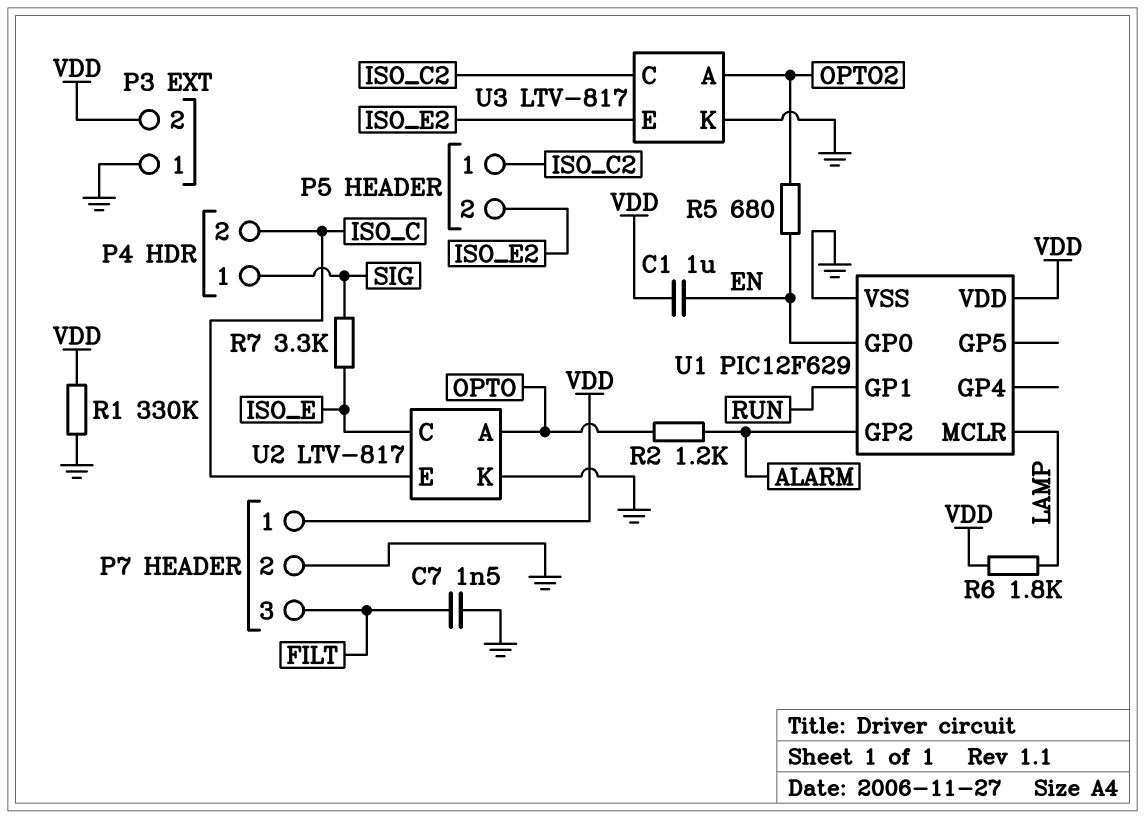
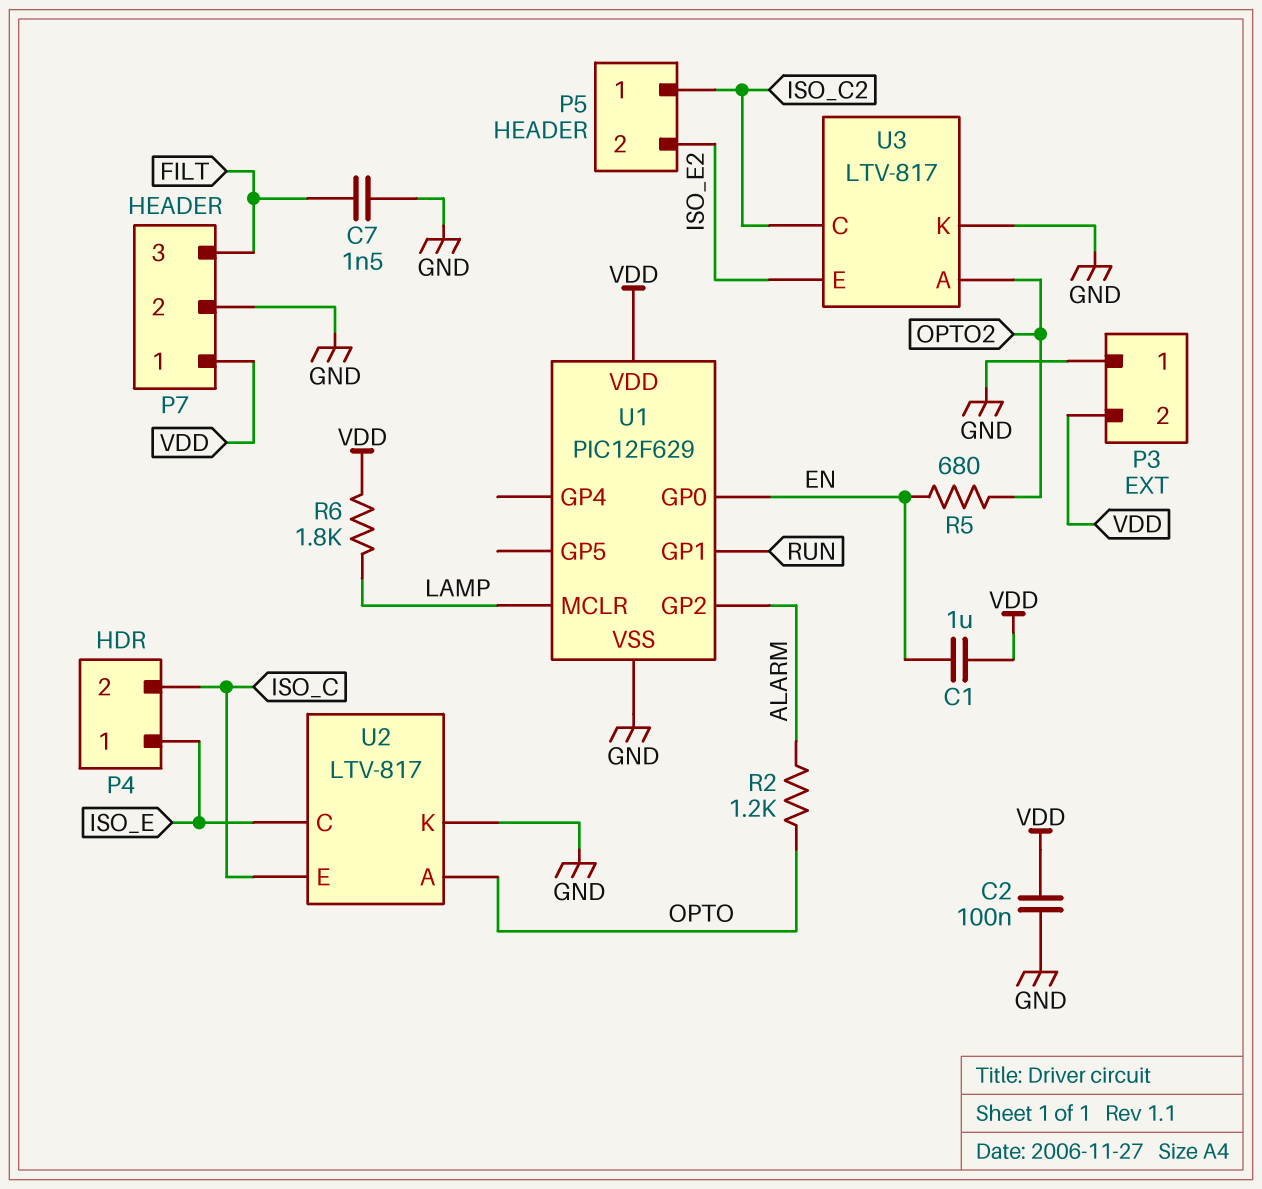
C2: none -> 100nF (GND, VDD)
P4 pin 1: SIG -> ISO_E
R1: 330k (GND, VDD) -> none
R7: 3.3k (ISO_E, SIG) -> none

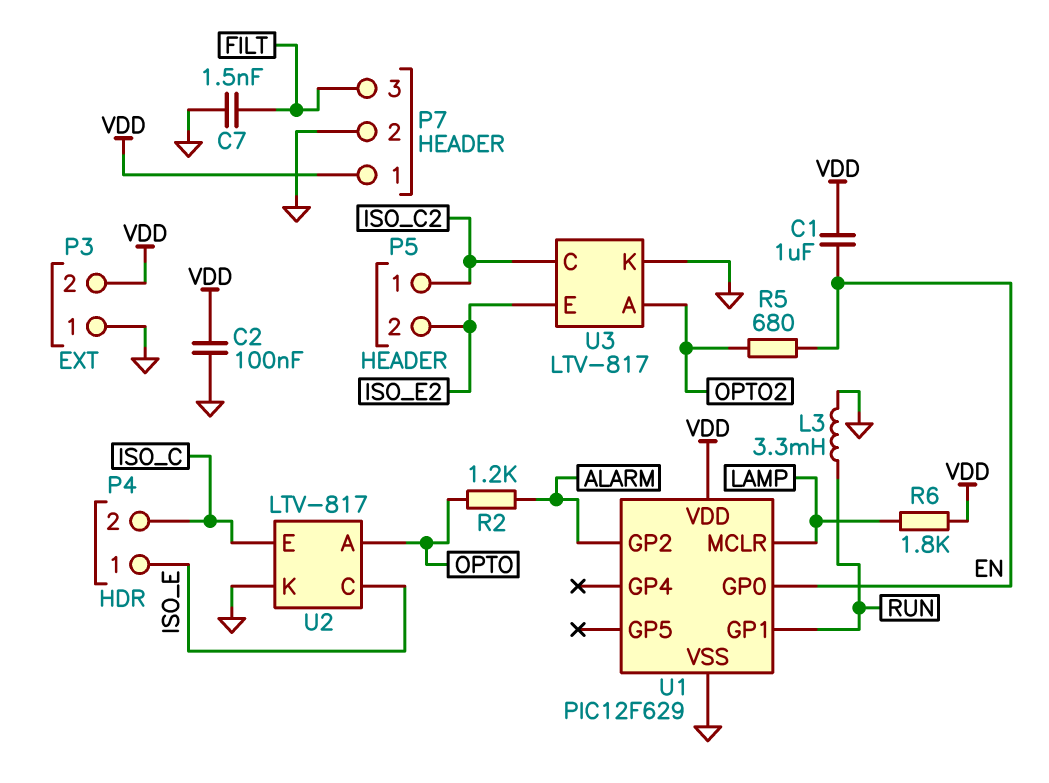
L3: none -> 3.3mH (GND, RUN)

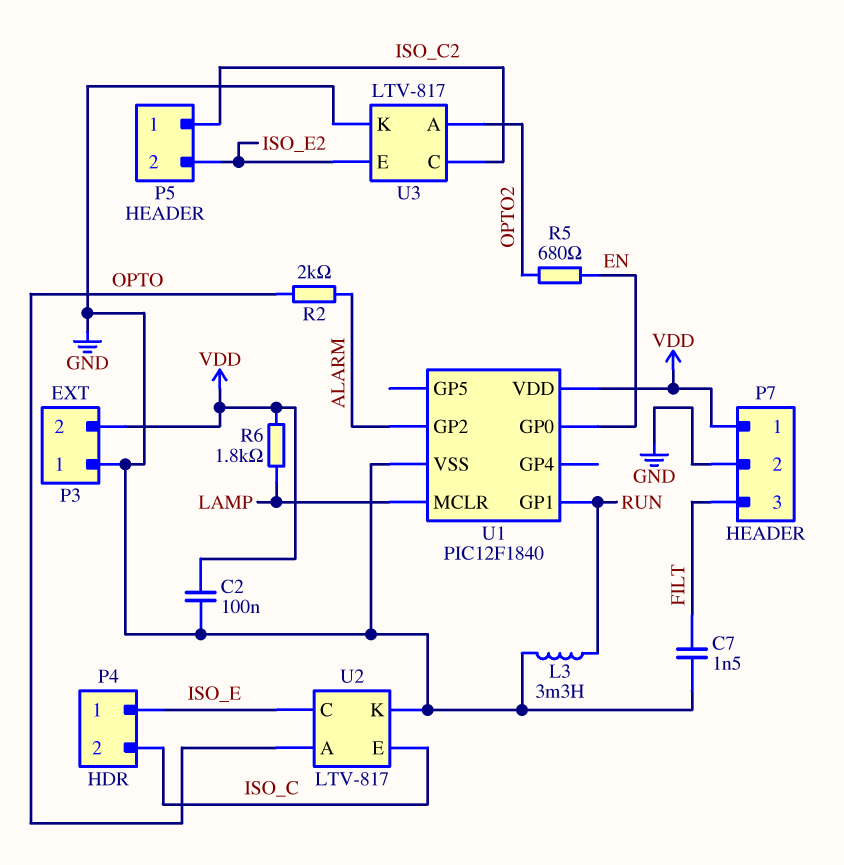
C1: 1uF (EN, VDD) -> none
R2: 1.2k (ALARM, OPTO) -> 2k (ALARM, OPTO)
U1: PIC12F629 -> PIC12F1840

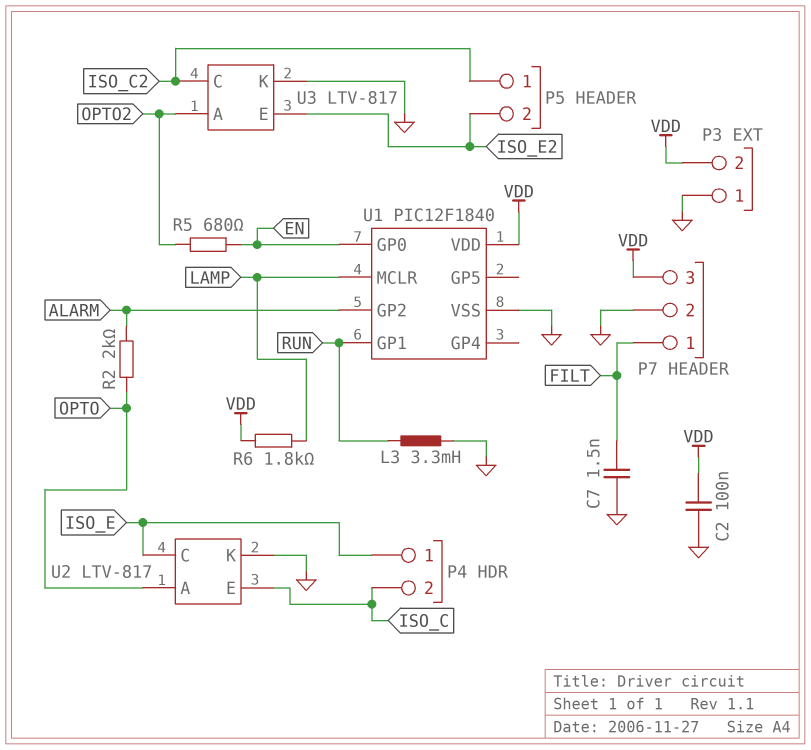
P7 pin 1: VDD -> FILT
P7 pin 3: FILT -> VDD

